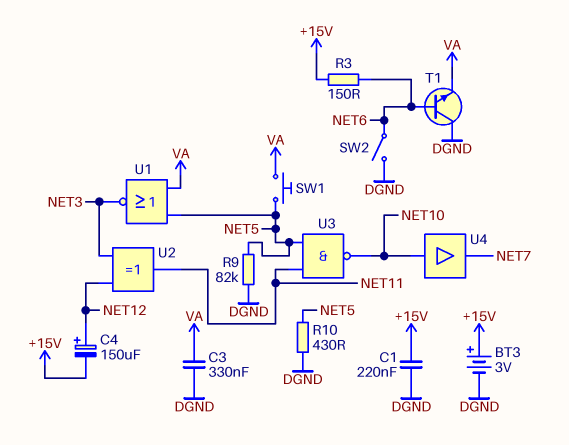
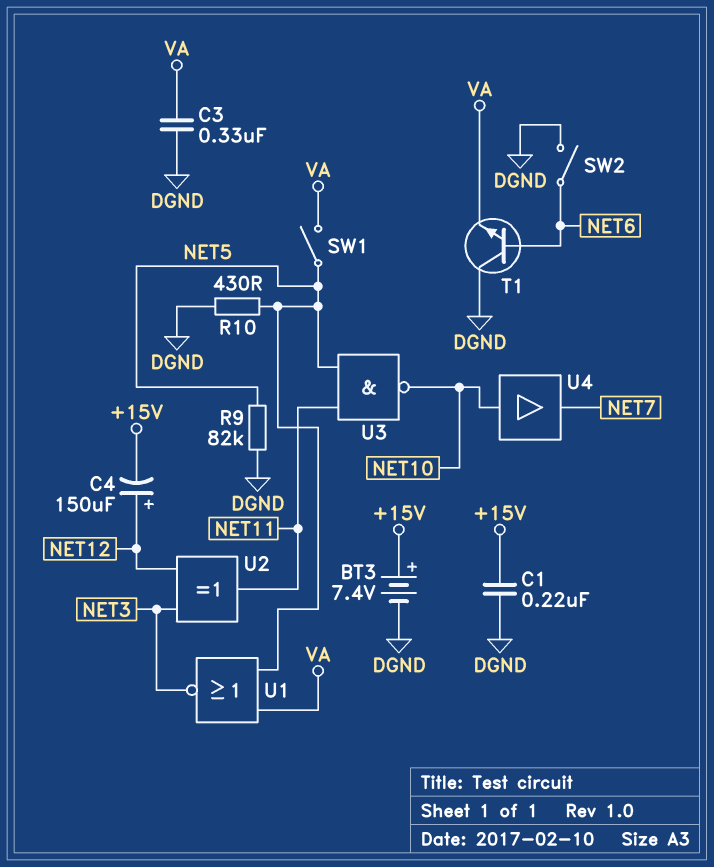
BT3: 3V (plus +15V, minus DGND) -> 7.4V (plus +15V, minus DGND)
R3: 150 (+15V, NET6) -> none
SW1: button (NET5, VA) -> switch (NET5, VA)

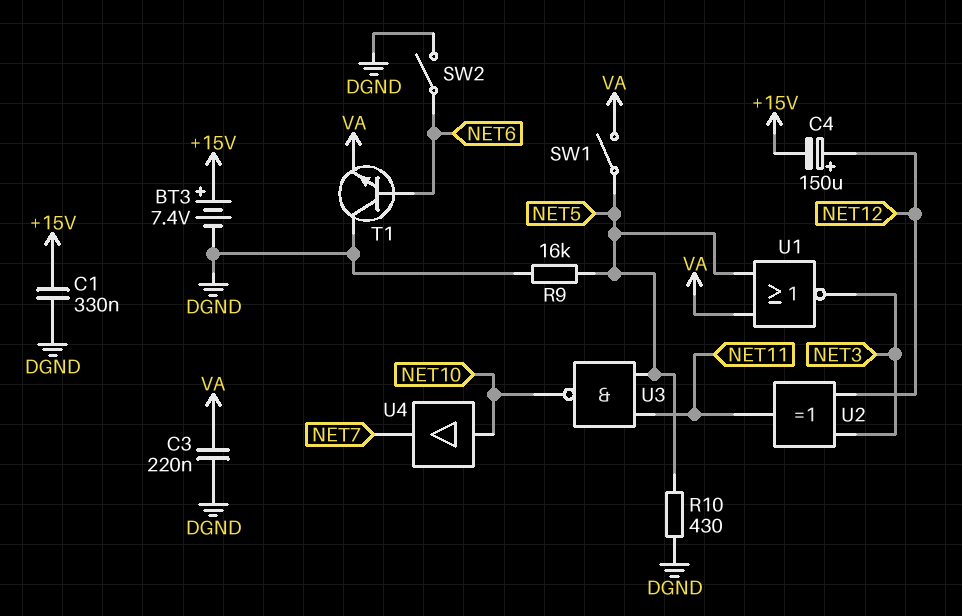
C1: 220nF (+15V, DGND) -> 330nF (+15V, DGND)
C3: 330nF (DGND, VA) -> 220nF (DGND, VA)
R9: 82k (DGND, NET5) -> 16k (DGND, NET5)

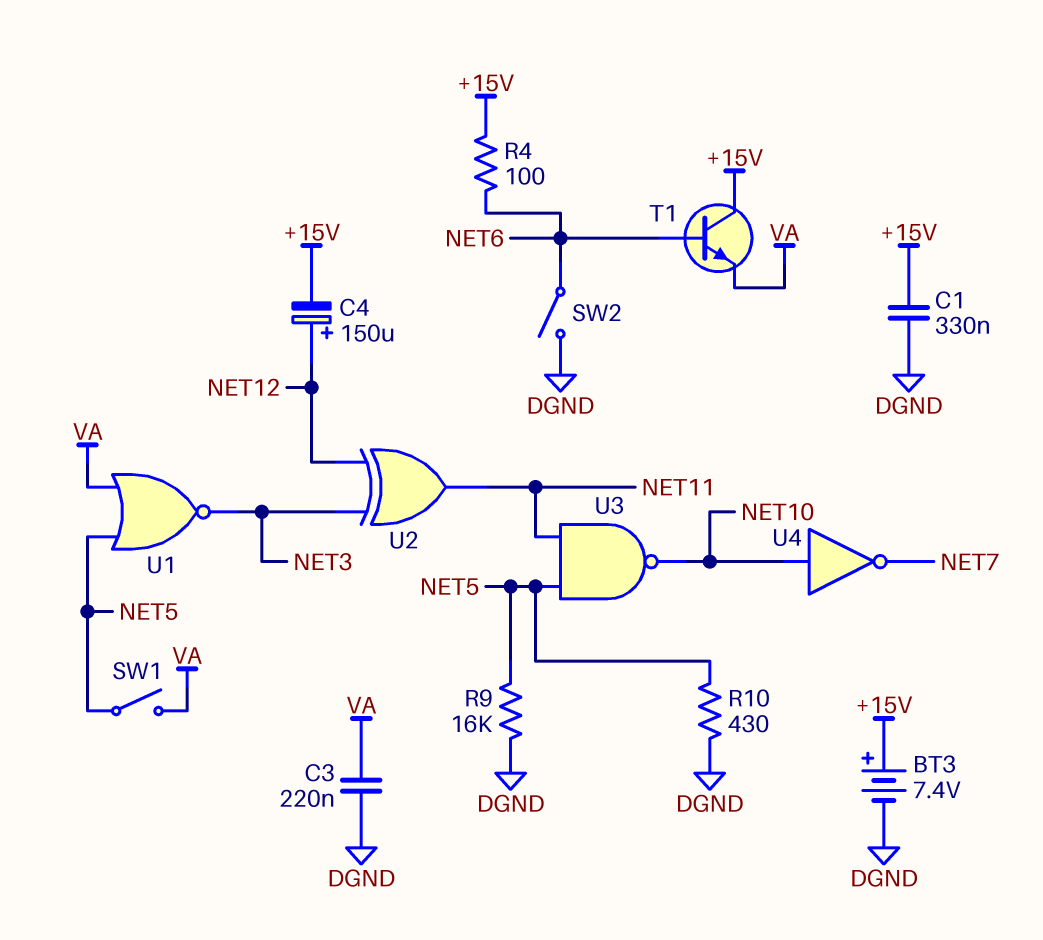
R4: none -> 100 (+15V, NET6)
T1: NPN (B NET6, C DGND, E VA) -> NPN (B NET6, C +15V, E VA)
U4: buffer (in NET10, out NET7) -> NOT (in NET10, out NET7)

